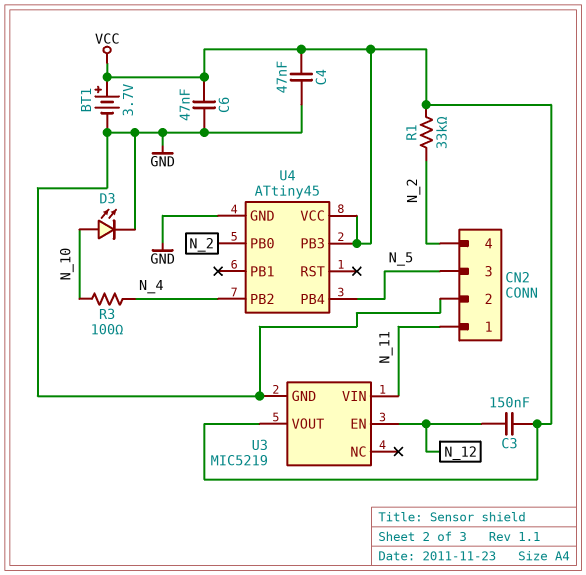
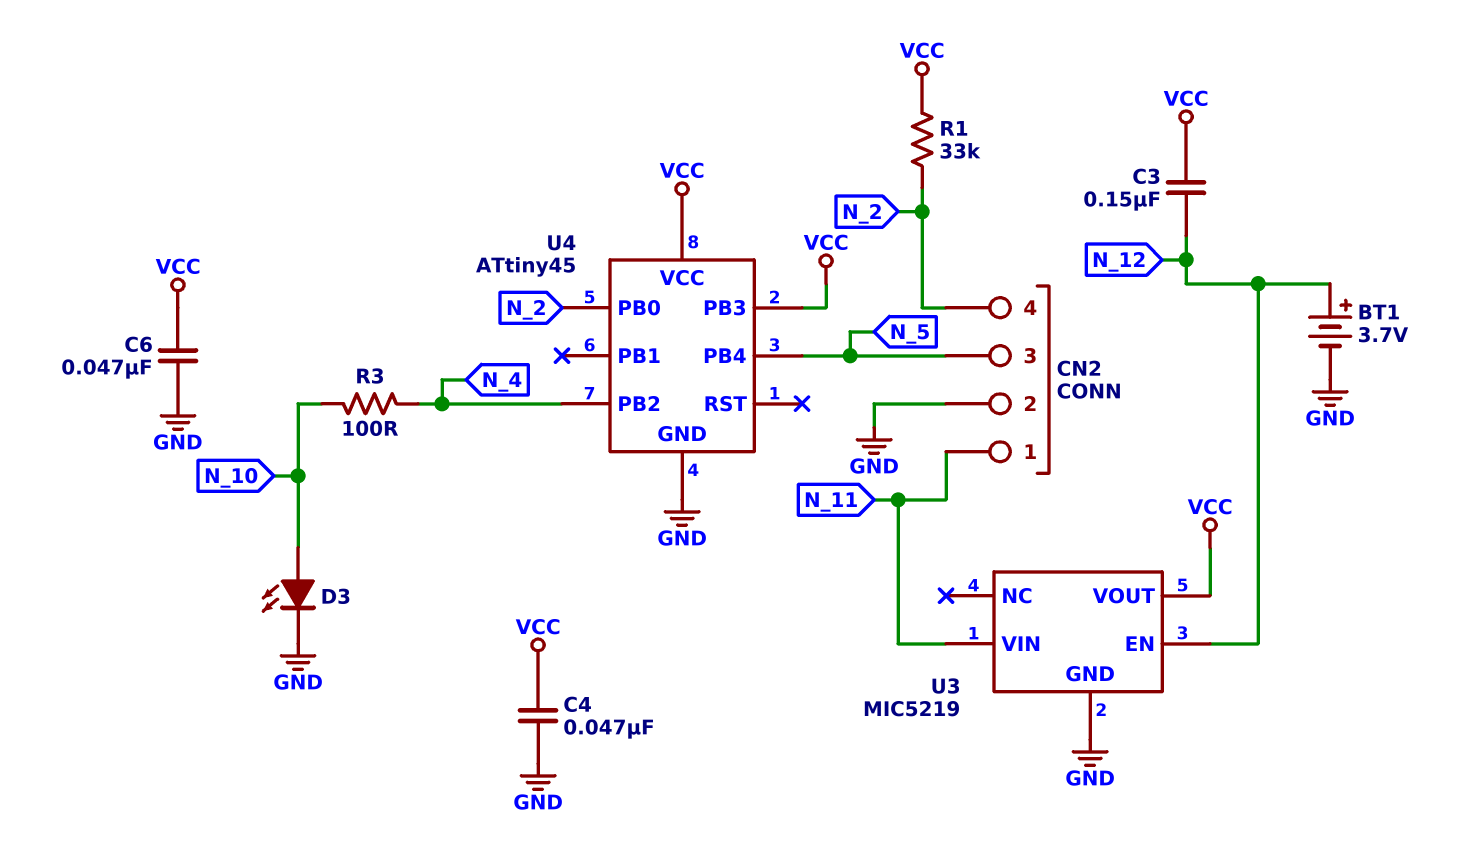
BT1: 3.7V (plus VCC, minus GND) -> 3.7V (plus N_12, minus GND)

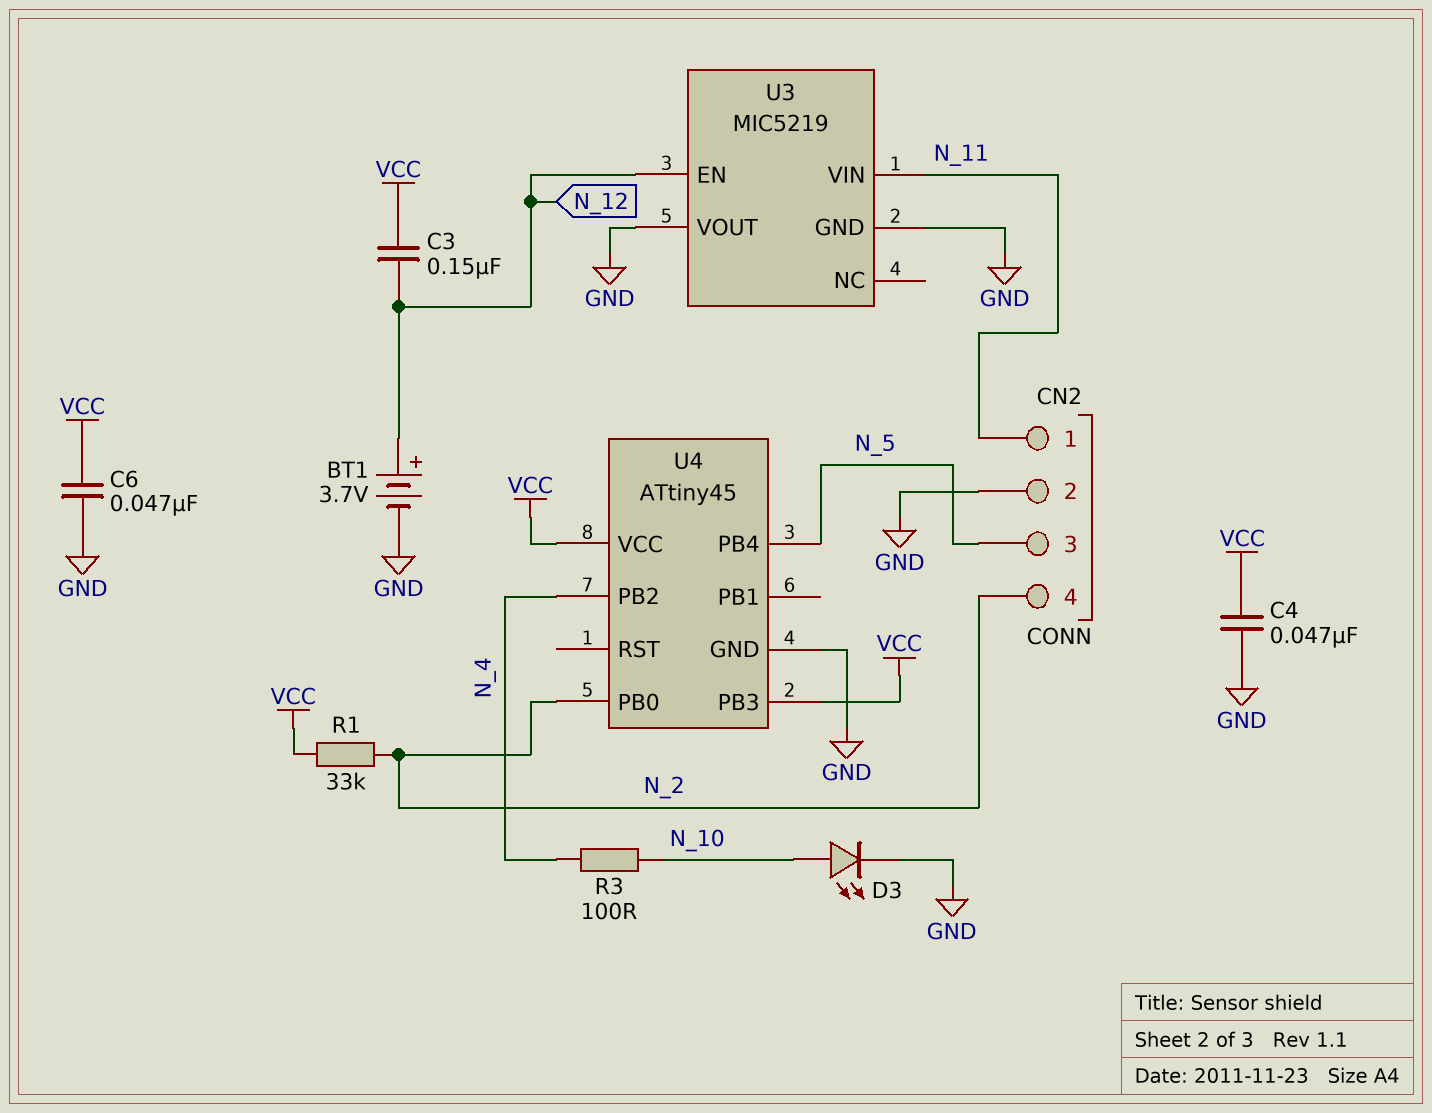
U3 pin VOUT: VCC -> GND

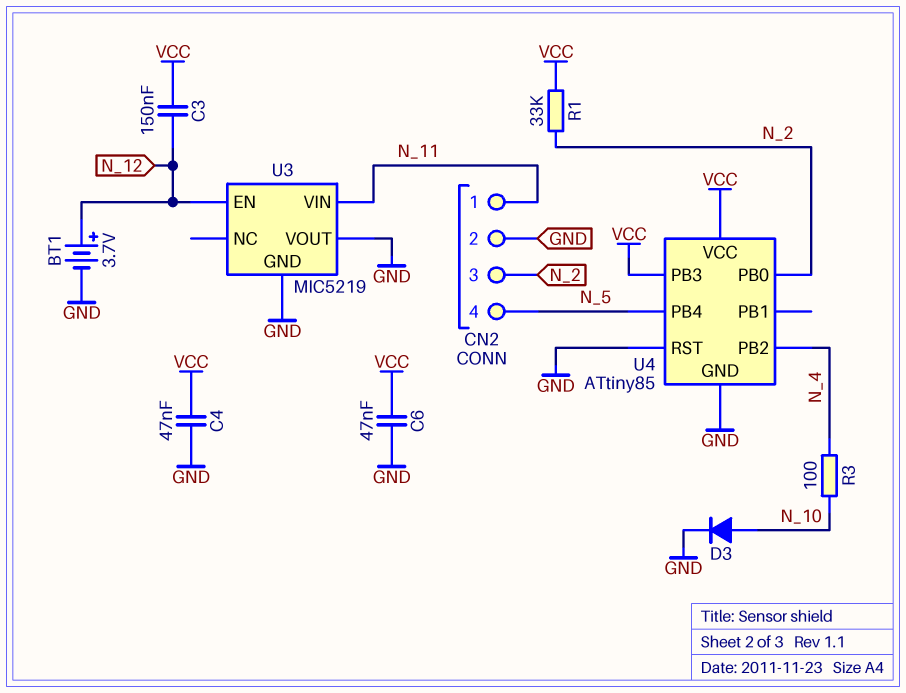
CN2 pin 3: N_5 -> N_2
CN2 pin 4: N_2 -> N_5
D3: LED (A N_10, K GND) -> diode (A N_10, K GND)
U4: ATtiny45 -> ATtiny85
U4 pin RST: none -> GND

